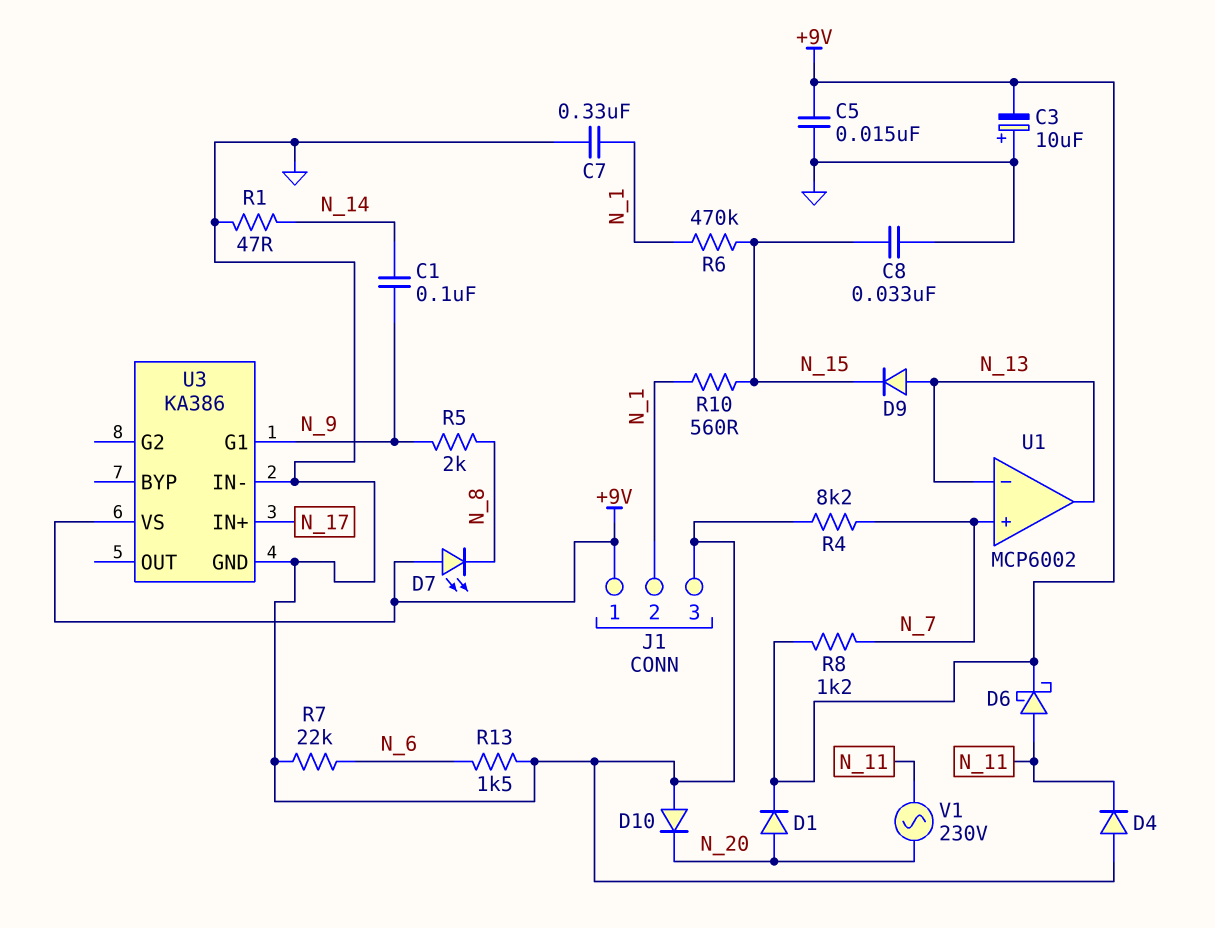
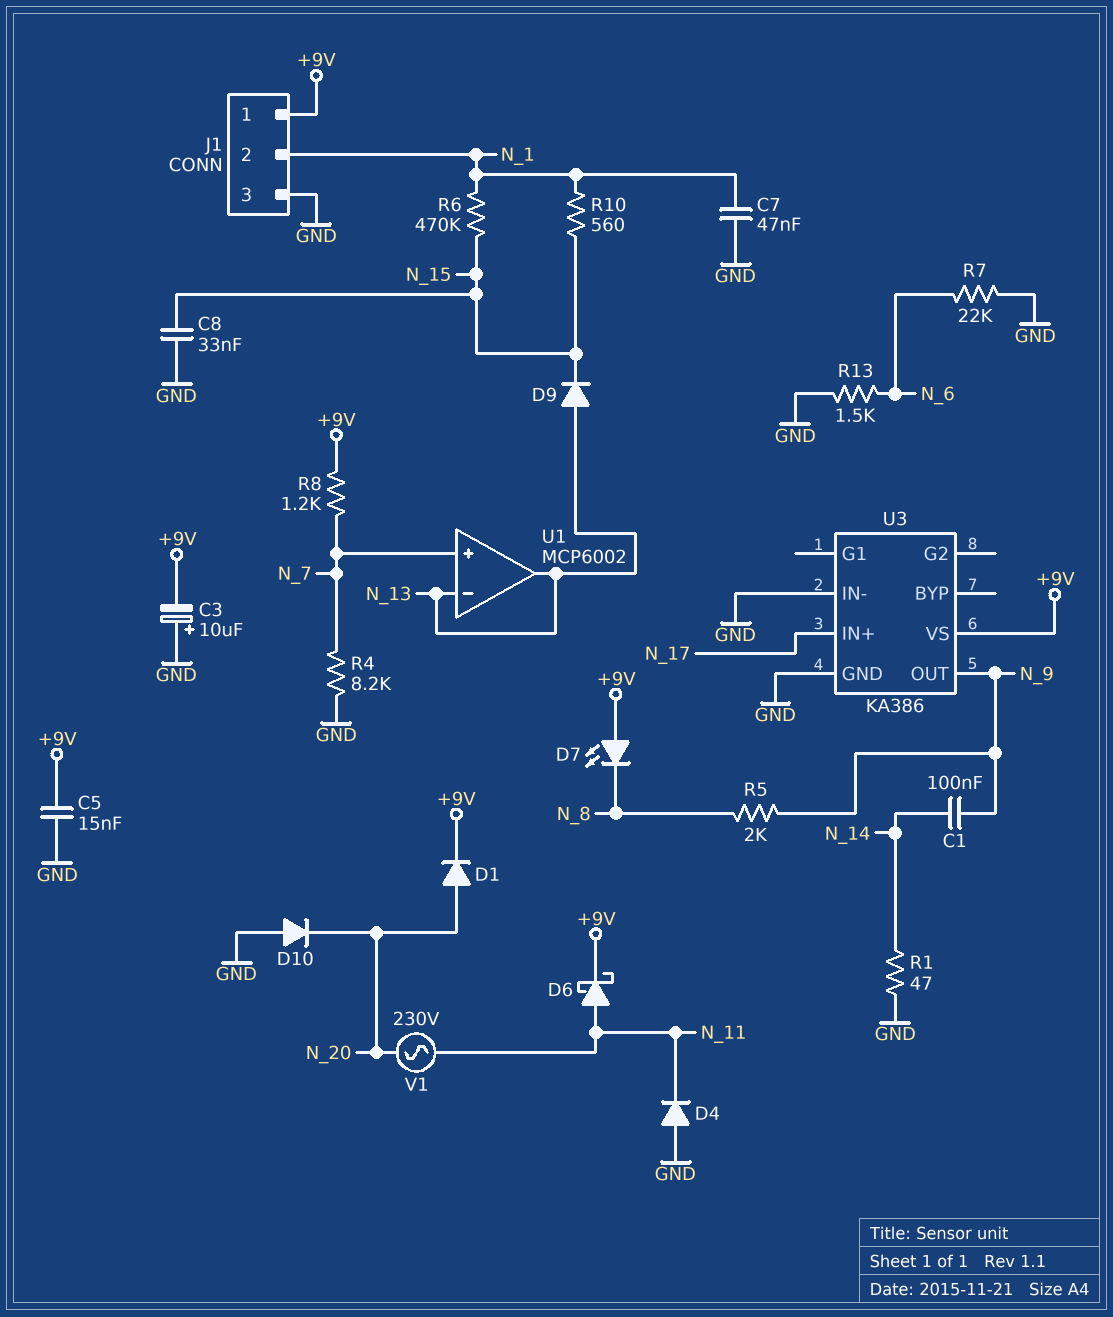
C7: 330nF (GND, N_1) -> 47nF (GND, N_1)
U3 pin G1: N_9 -> none
U3 pin OUT: none -> N_9

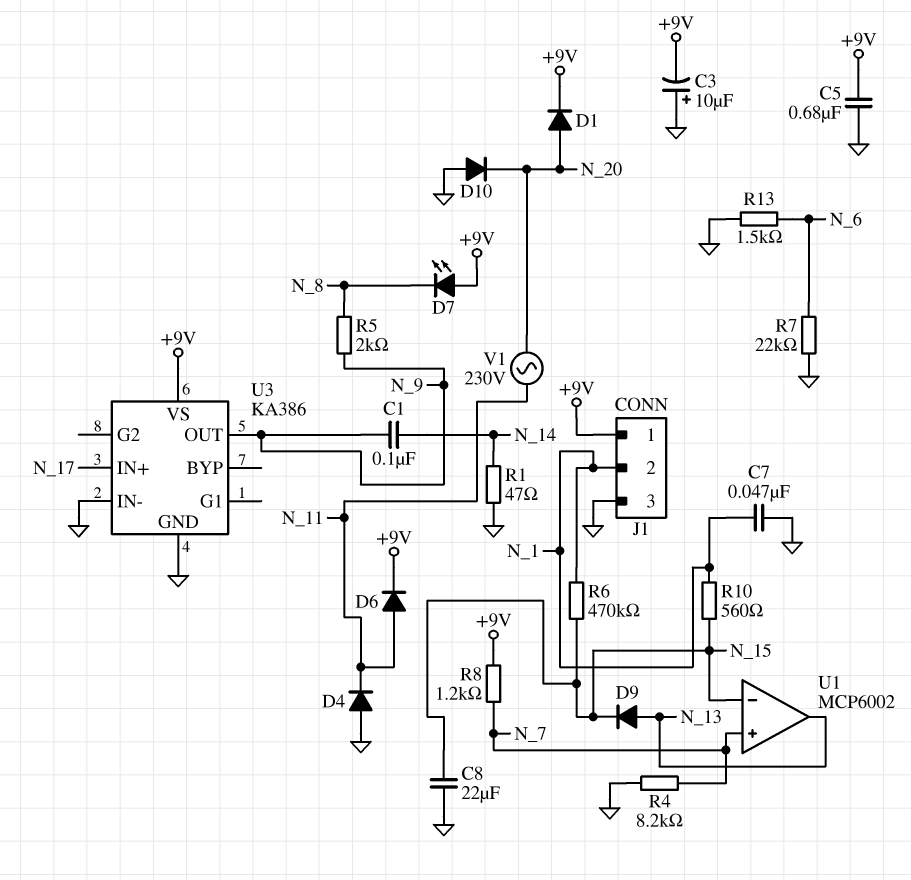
C5: 15nF (+9V, GND) -> 680nF (+9V, GND)
C8: 33nF (GND, N_15) -> 22uF (GND, N_15)
D6: schottky (A N_11, K +9V) -> diode (A N_11, K +9V)
U1 pin in-: N_13 -> N_15

